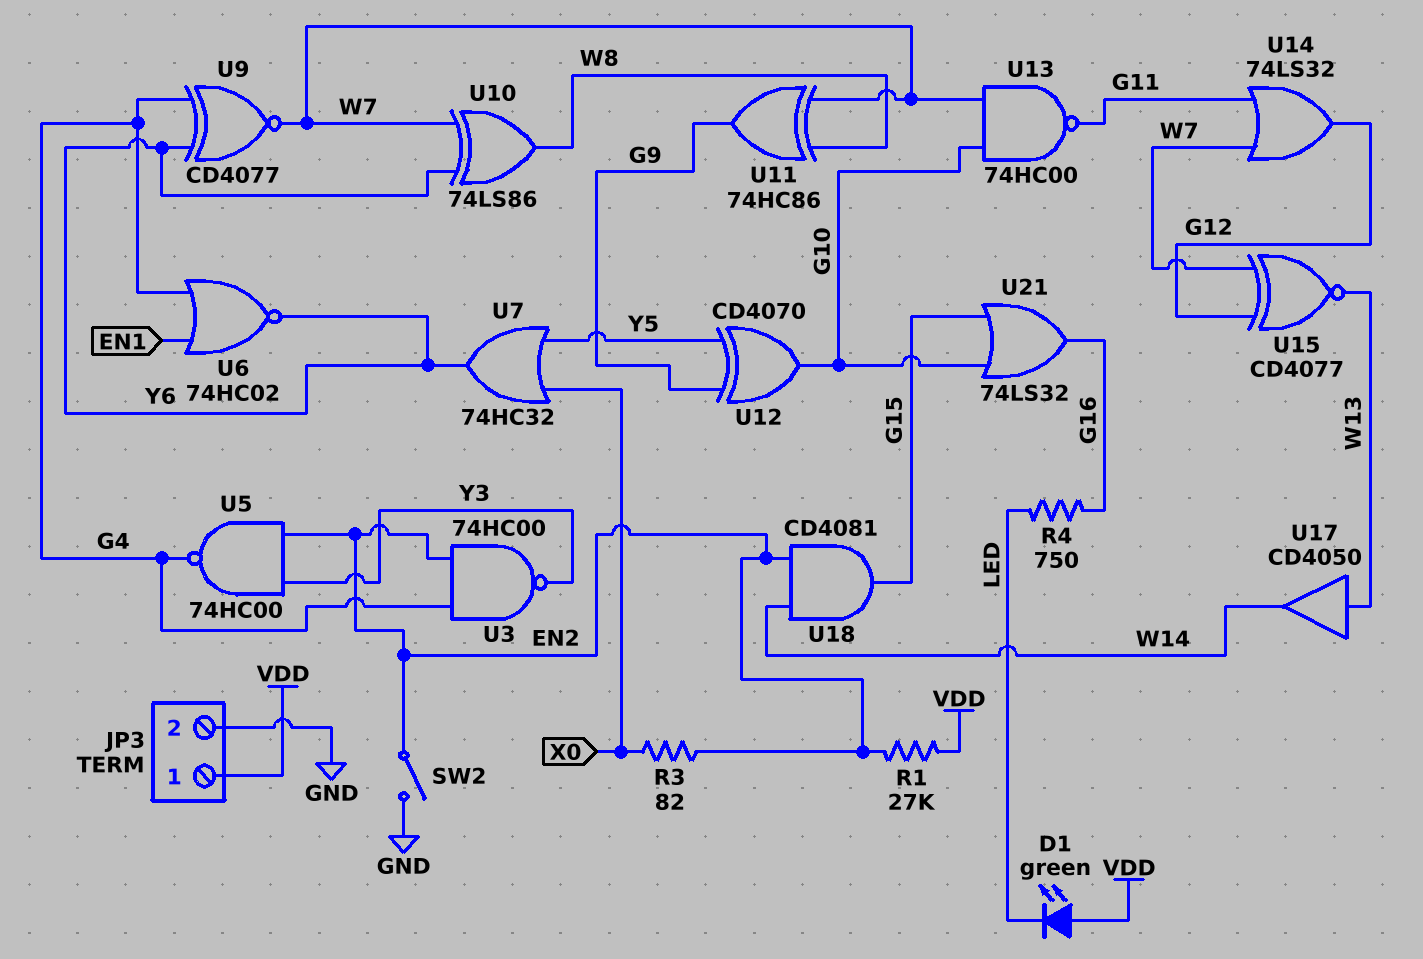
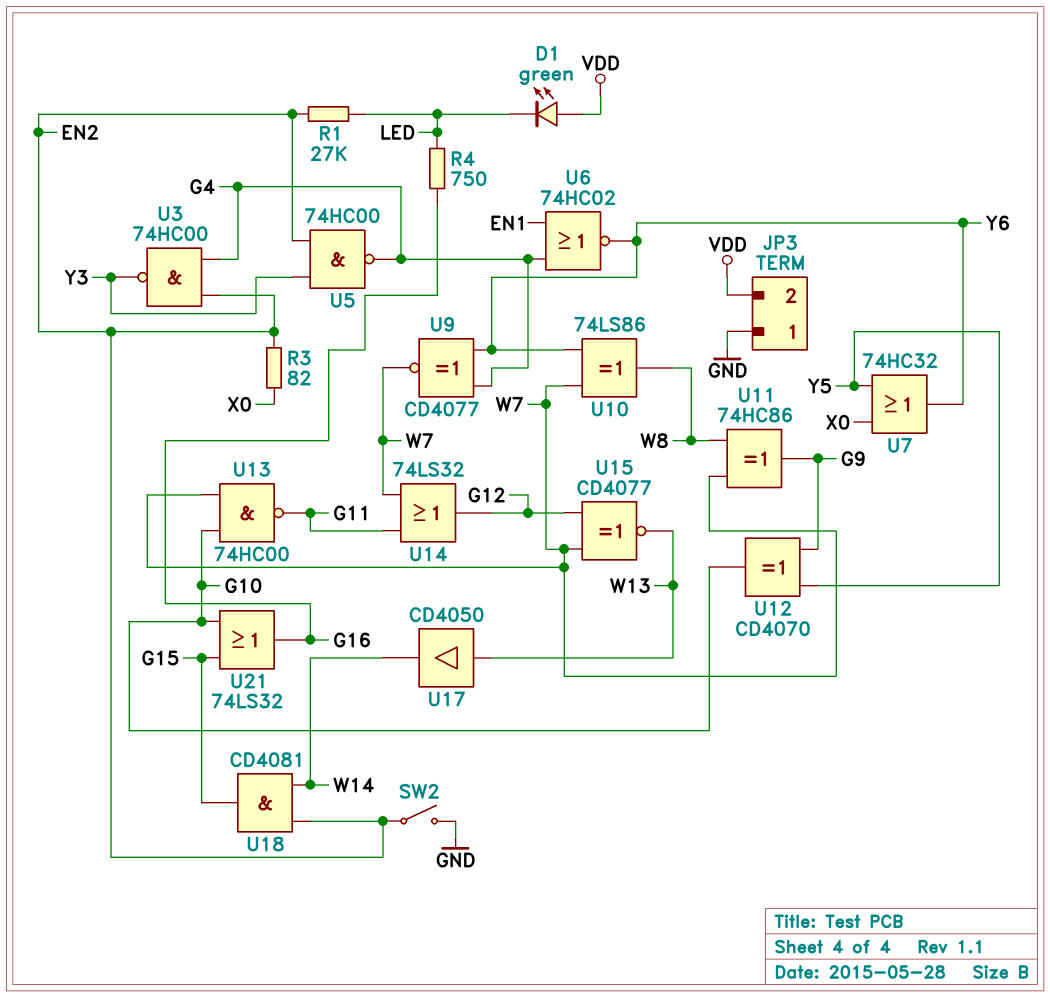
JP3 pin 1: VDD -> GND
JP3 pin 2: GND -> VDD
R1: 27k (EN2, VDD) -> 27k (EN2, LED)

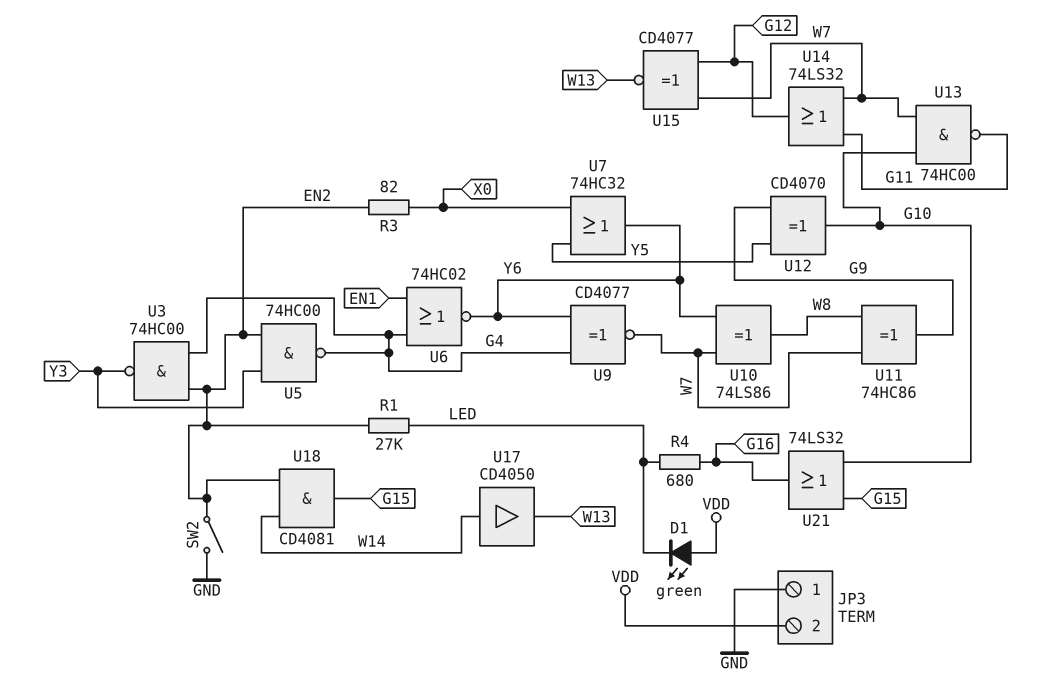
R4: 750 (G16, LED) -> 680 (G16, LED)
U17: buffer CD4050 (in W13, out W14) -> buffer CD4050 (in W14, out W13)

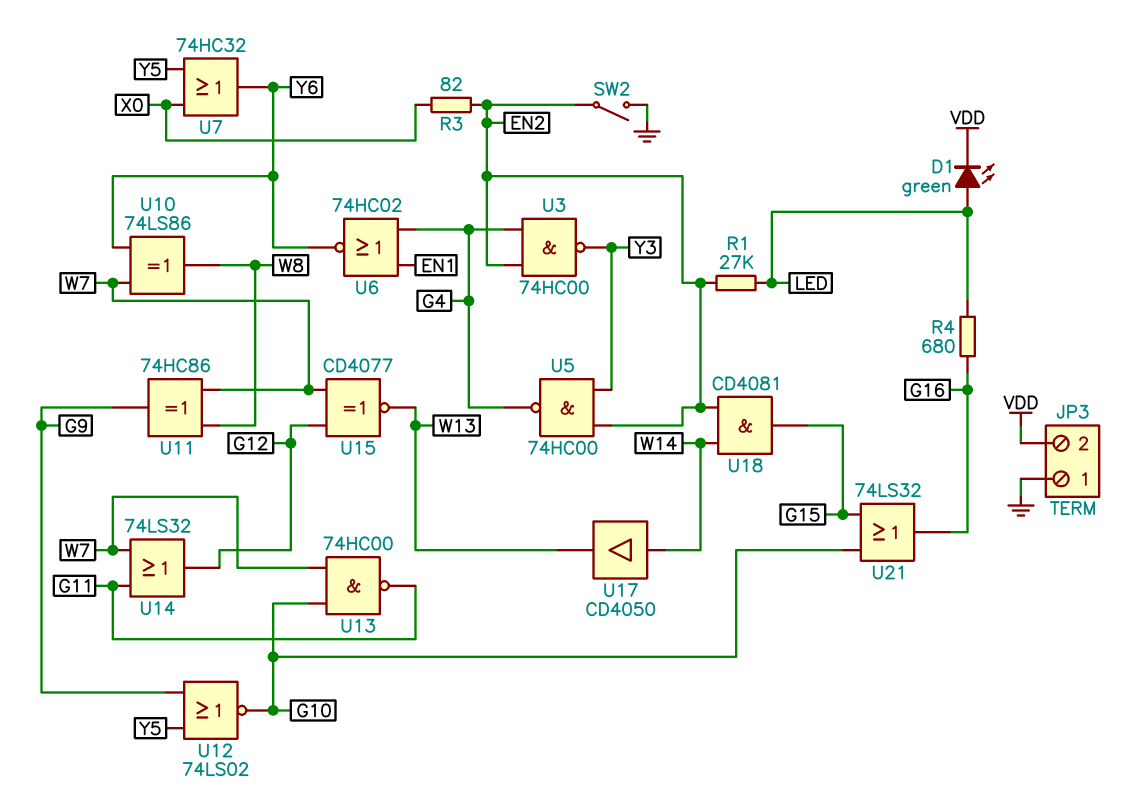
D1: LED green (A VDD, K LED) -> LED green (A LED, K VDD)
U9: XNOR CD4077 (in G4, in Y6, out W7) -> none
U12: XOR CD4070 (in G9, in Y5, out G10) -> NOR 74LS02 (in G9, in Y5, out G10)

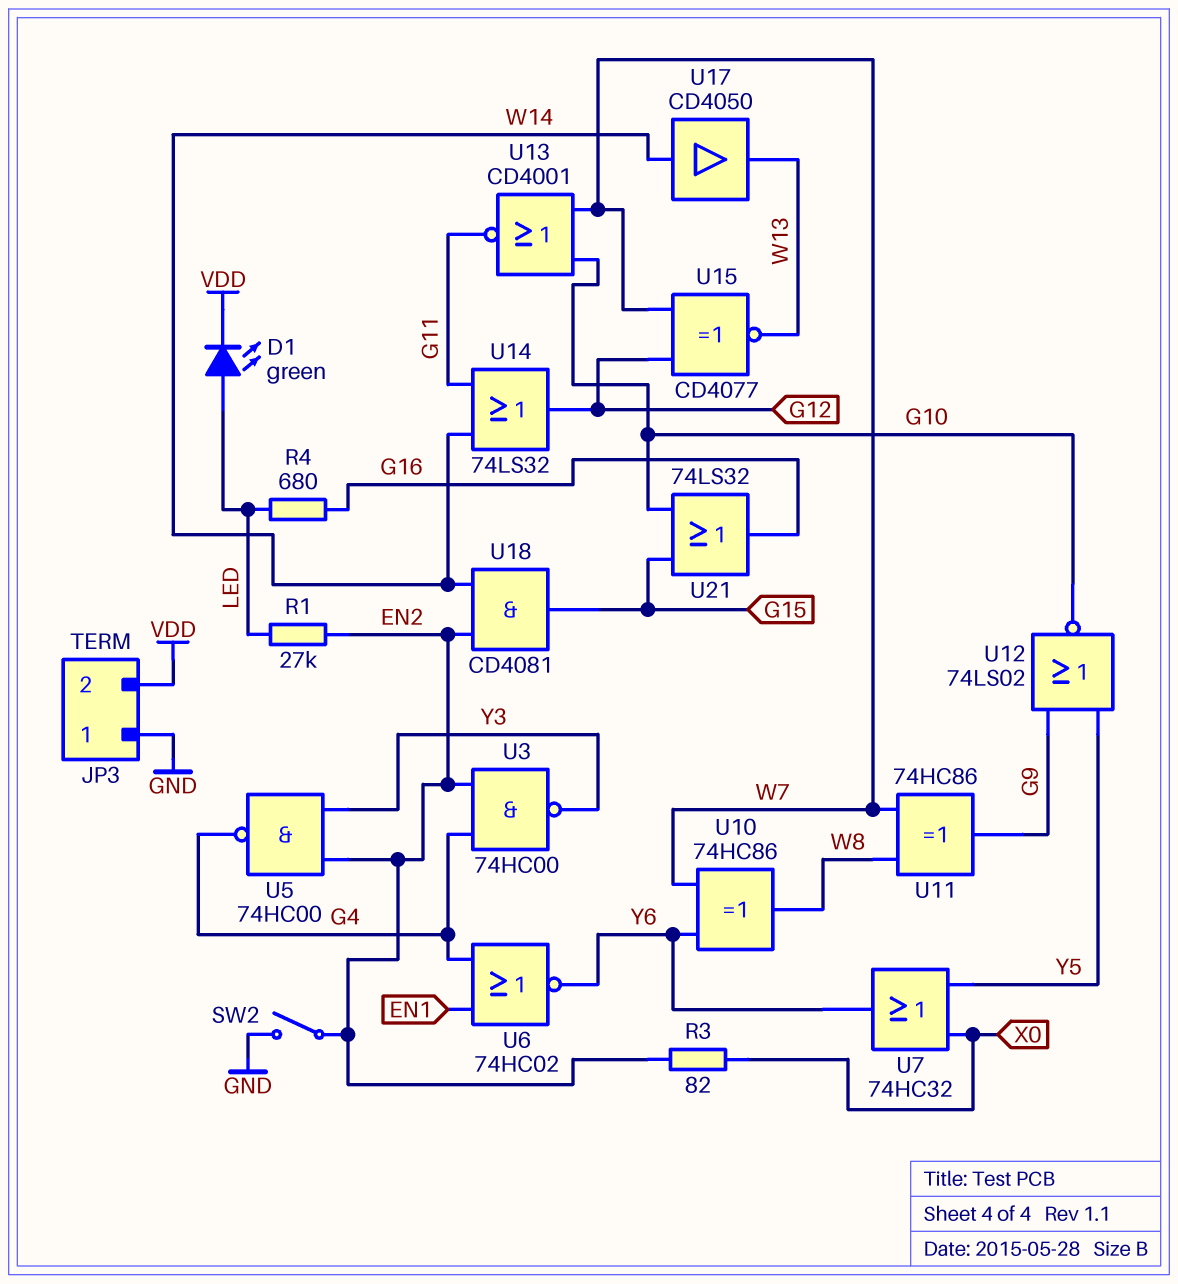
U10: XOR 74LS86 (in W7, in Y6, out W8) -> XOR 74HC86 (in W7, in Y6, out W8)
U13: NAND 74HC00 (in G10, in W7, out G11) -> NOR CD4001 (in G10, in W7, out G11)
U14: OR 74LS32 (in G11, in W7, out G12) -> OR 74LS32 (in G11, in W14, out G12)

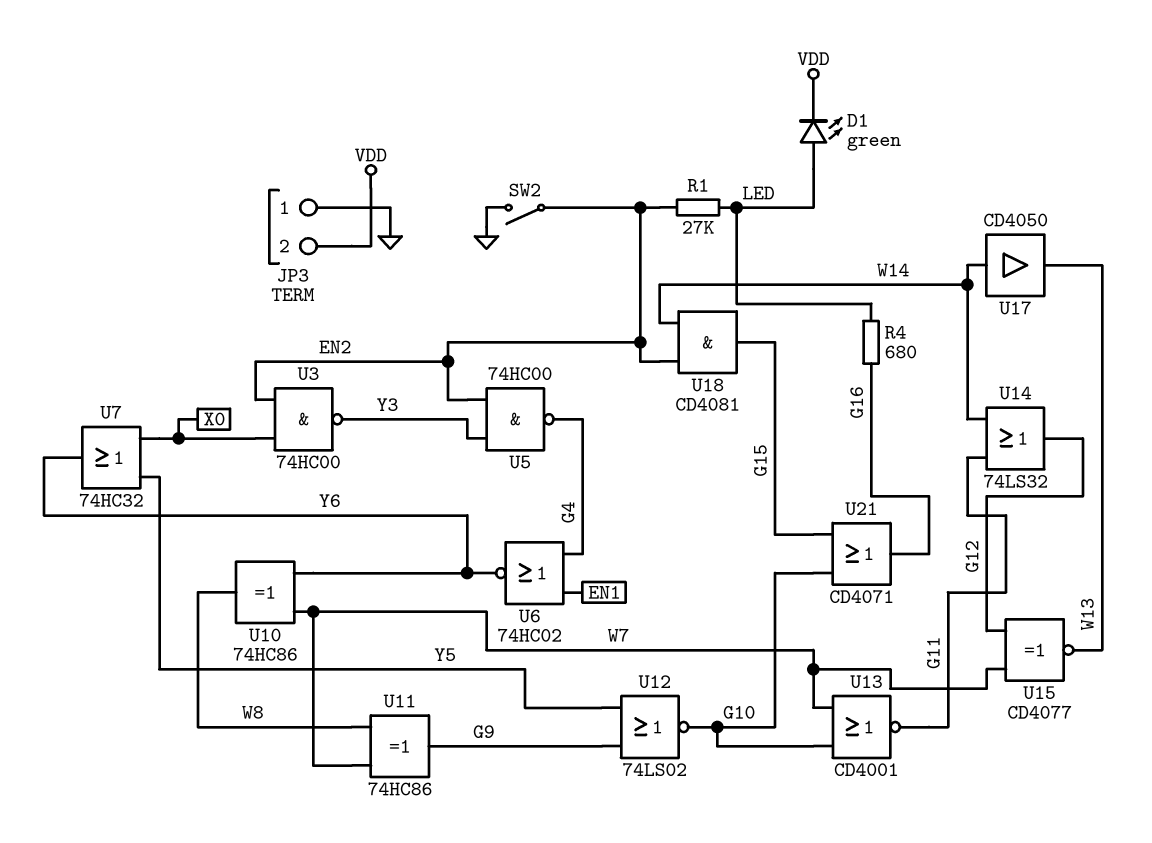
R3: 82 (EN2, X0) -> none
U3: NAND 74HC00 (in EN2, in G4, out Y3) -> NAND 74HC00 (in EN2, in X0, out Y3)
U21: OR 74LS32 (in G10, in G15, out G16) -> OR CD4071 (in G10, in G15, out G16)

